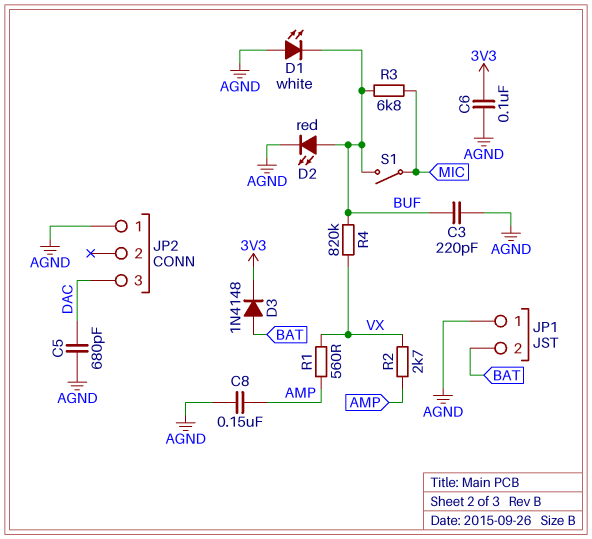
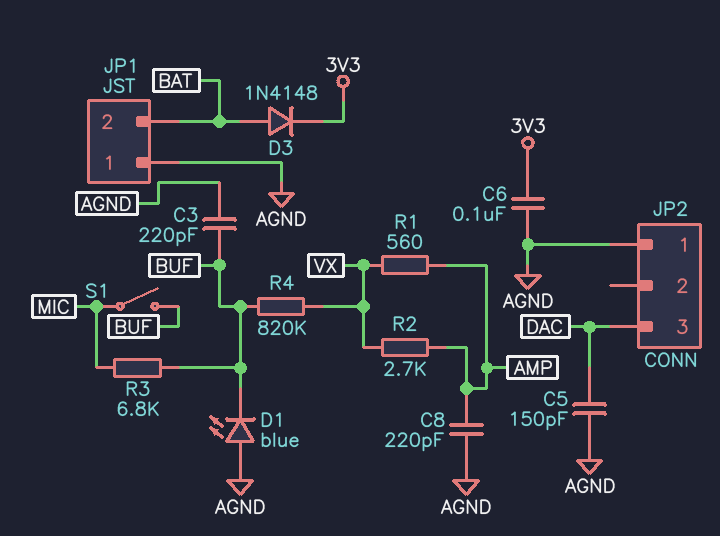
C5: 680pF (AGND, DAC) -> 150pF (AGND, DAC)
C8: 150nF (AGND, AMP) -> 220pF (AGND, AMP)
D1: LED white (A AGND, K BUF) -> LED blue (A AGND, K BUF)
D2: LED red (A BUF, K AGND) -> none

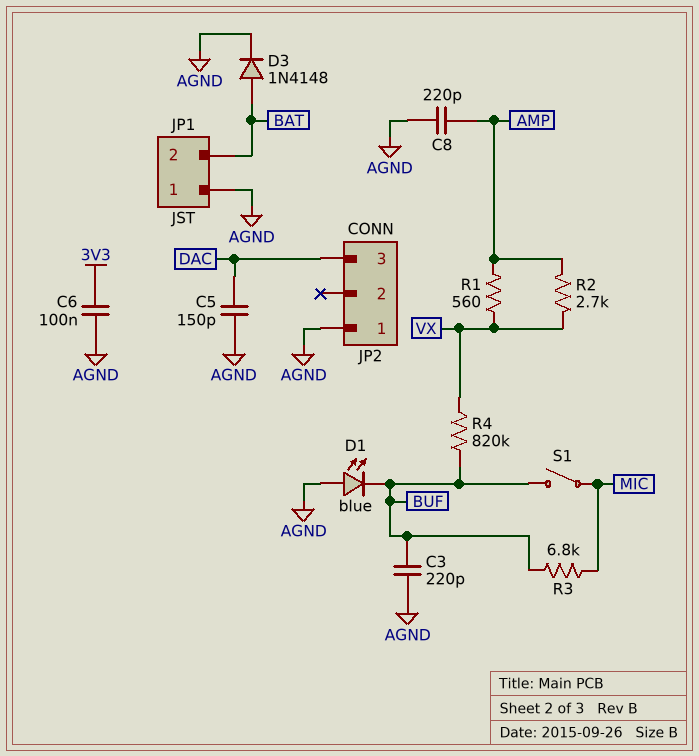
D3: diode 1N4148 (A BAT, K 3V3) -> diode 1N4148 (A BAT, K AGND)

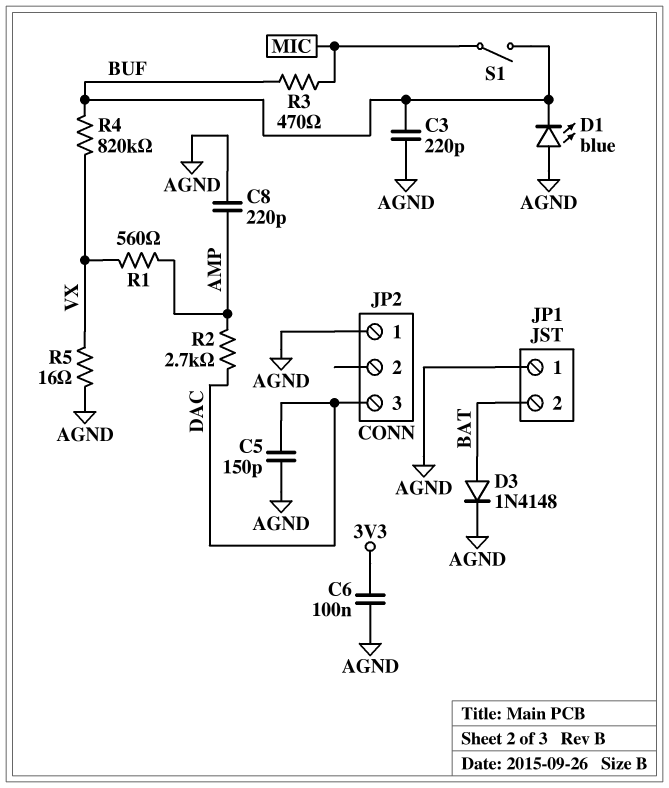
R2: 2.7k (AMP, VX) -> 2.7k (AMP, DAC)
R3: 6.8k (BUF, MIC) -> 470 (BUF, MIC)
R5: none -> 16 (AGND, VX)

